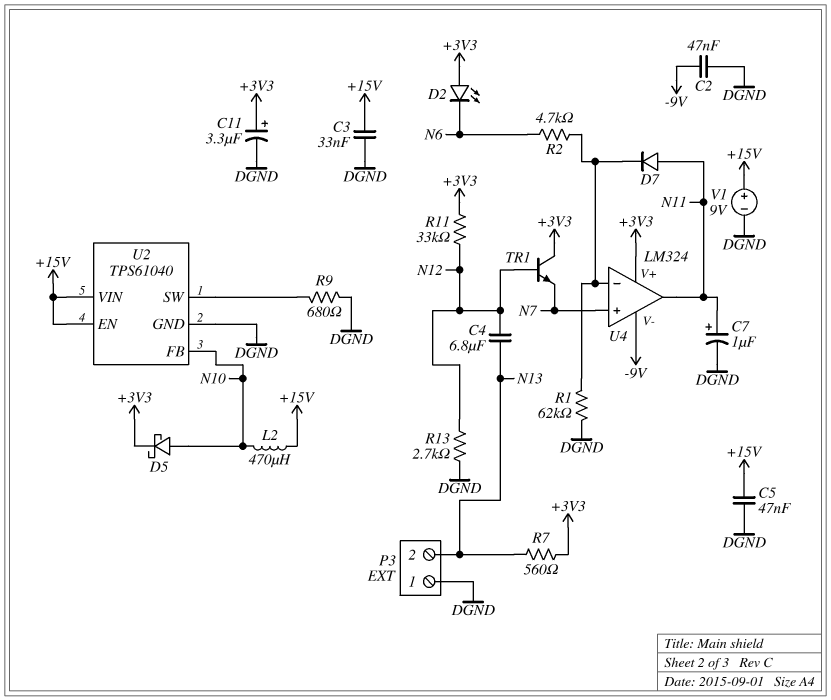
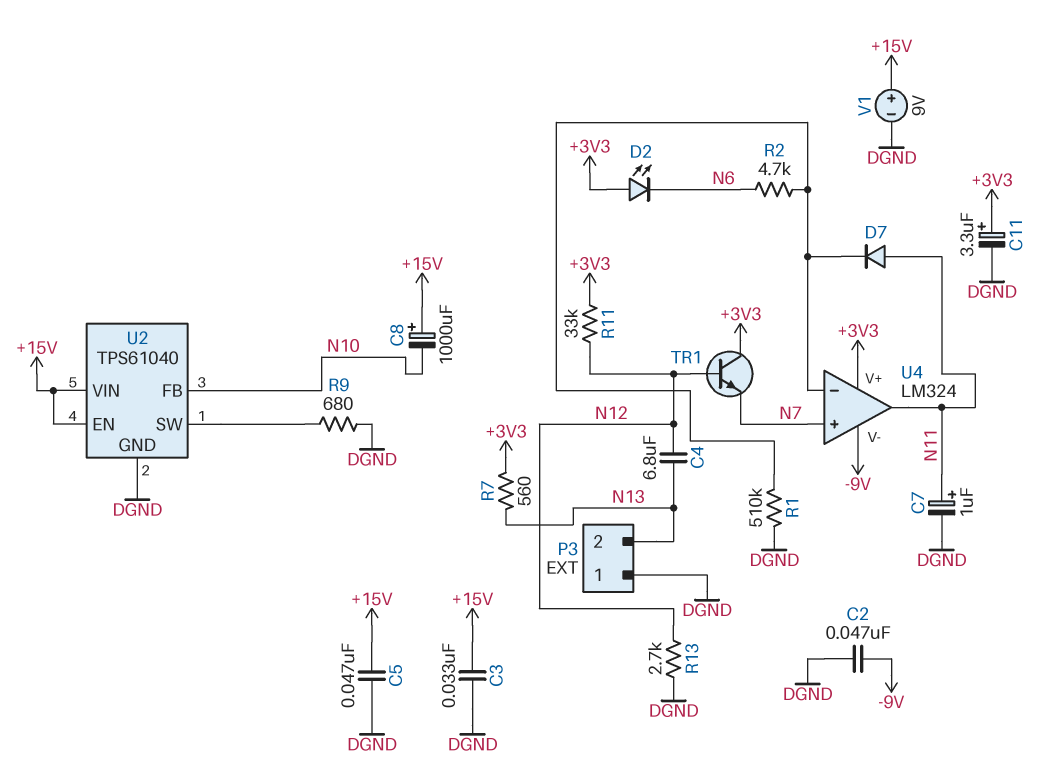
C8: none -> 1000uF (plus +15V, minus N10)
D5: schottky (A N10, K +3V3) -> none
L2: 470uH (+15V, N10) -> none
R1: 62k (DGND, U4/in-) -> 510k (DGND, U4/in-)

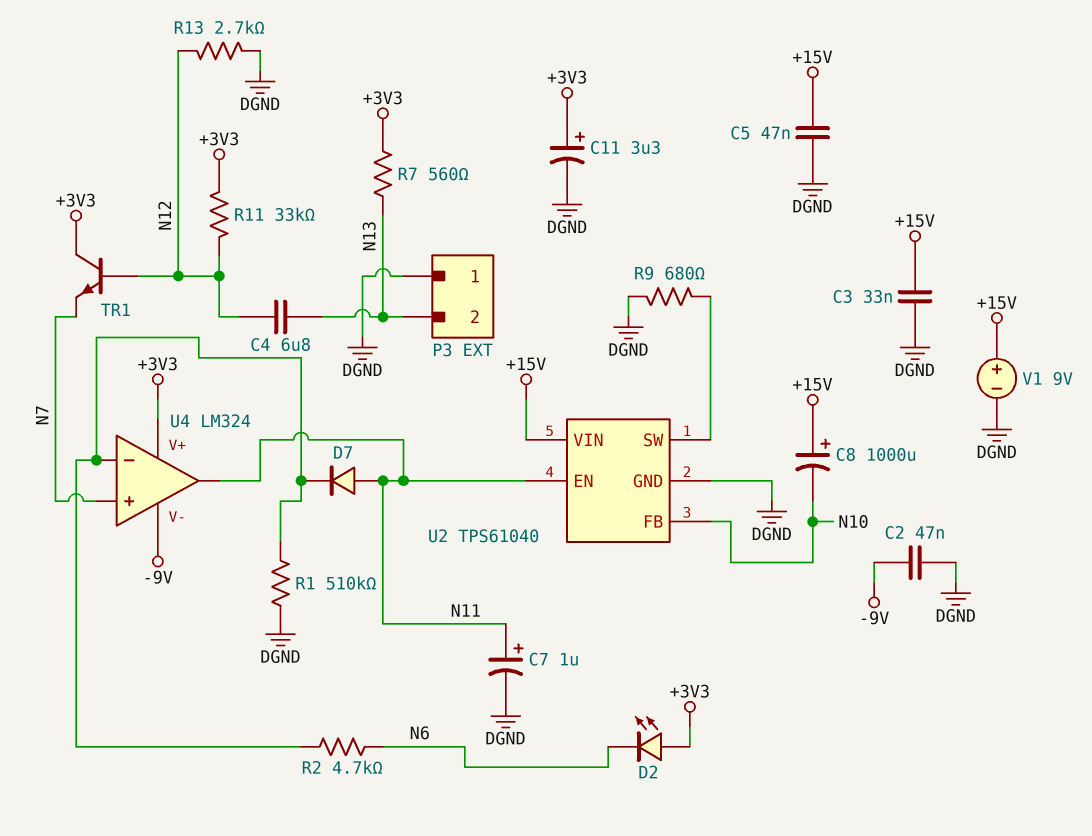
U2 pin EN: +15V -> N11

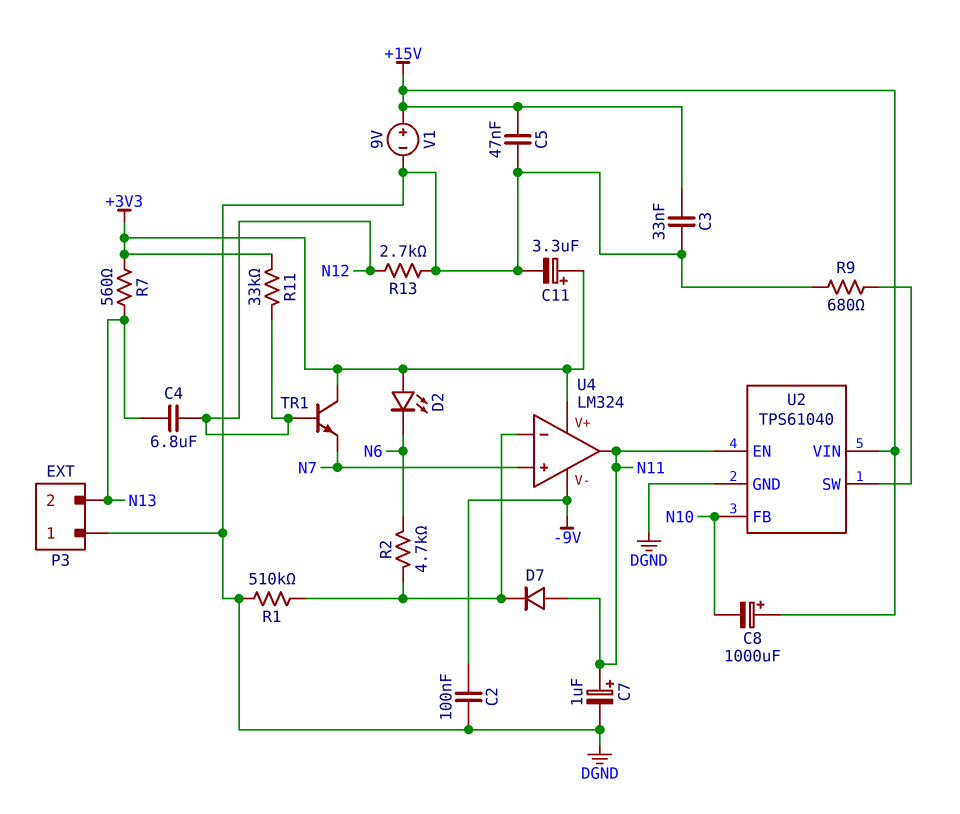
C2: 47nF (-9V, DGND) -> 100nF (-9V, DGND)

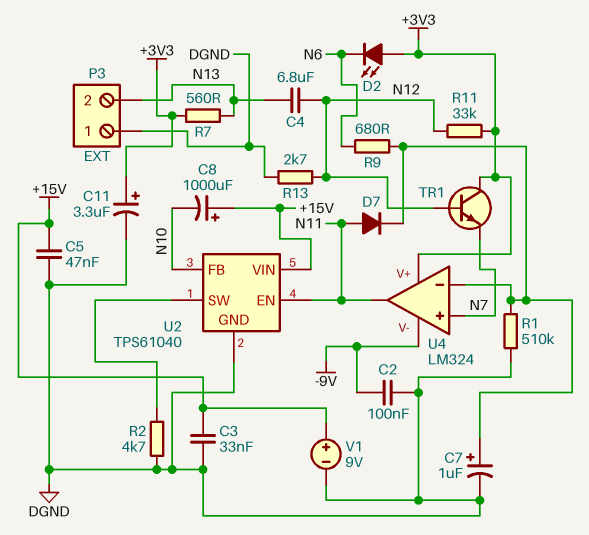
C7: 1uF (plus N11, minus DGND) -> 1uF (plus U4/in-, minus DGND)
R2: 4.7k (N6, U4/in-) -> 4.7k (DGND, U2/SW)
R9: 680 (DGND, U2/SW) -> 680 (N6, U4/in-)

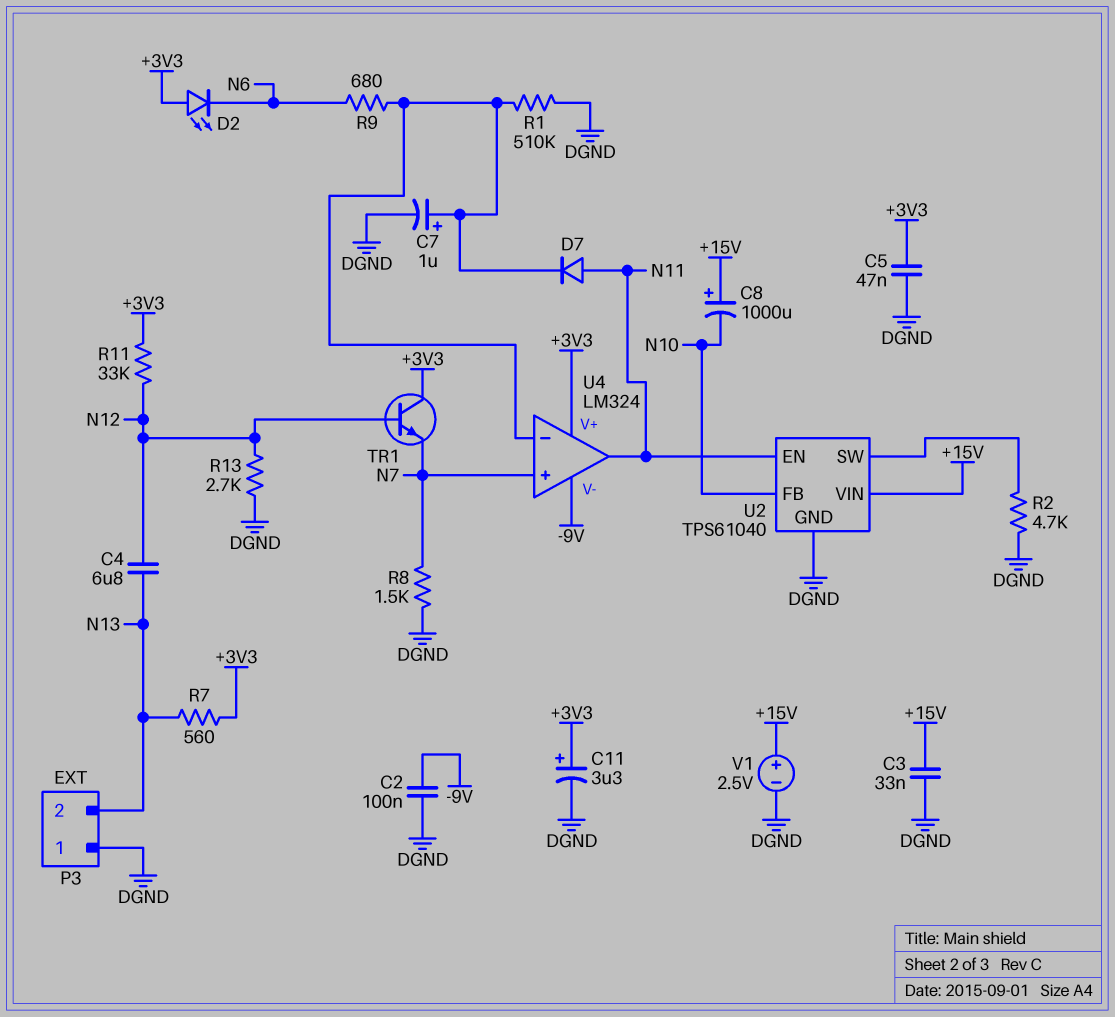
C5: 47nF (+15V, DGND) -> 47nF (+3V3, DGND)
R8: none -> 1.5k (DGND, N7)
V1: 9V (plus +15V, minus DGND) -> 2.5V (plus +15V, minus DGND)

